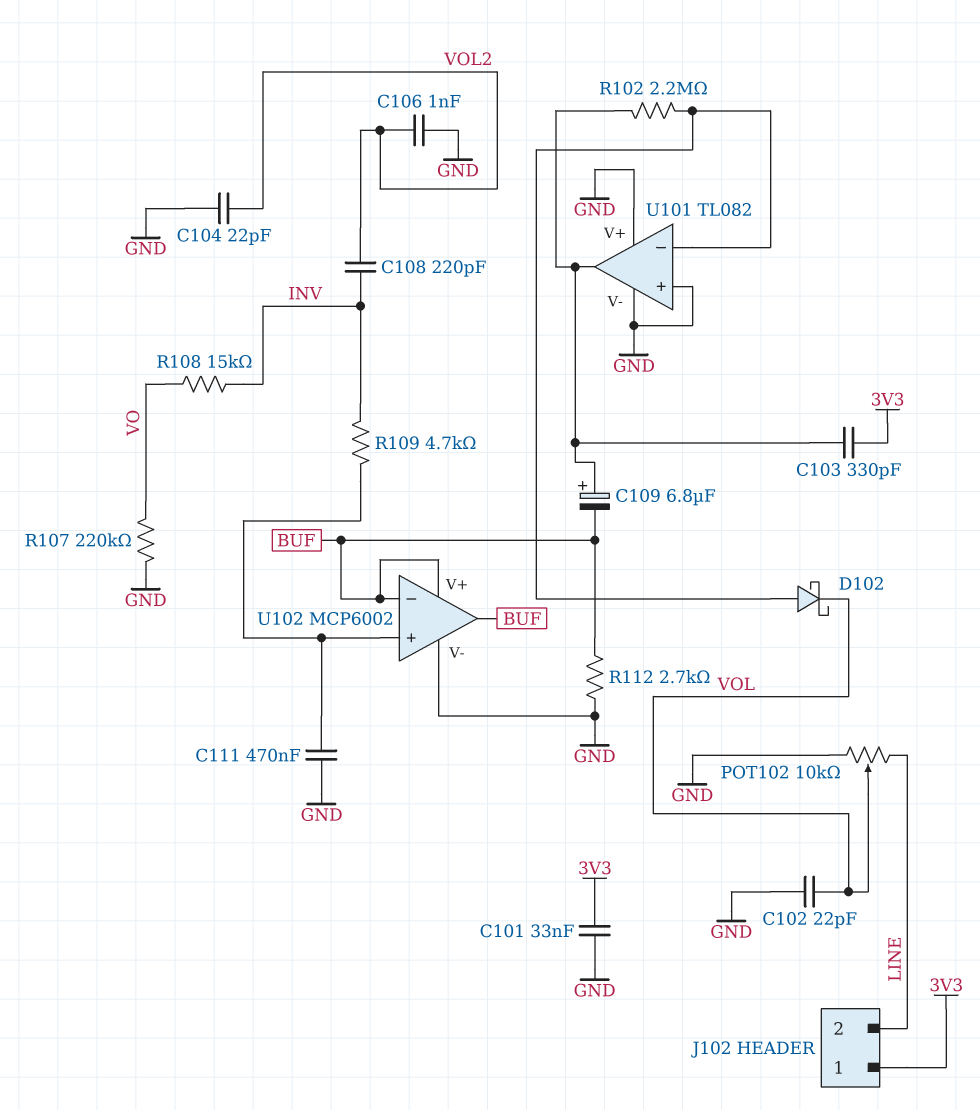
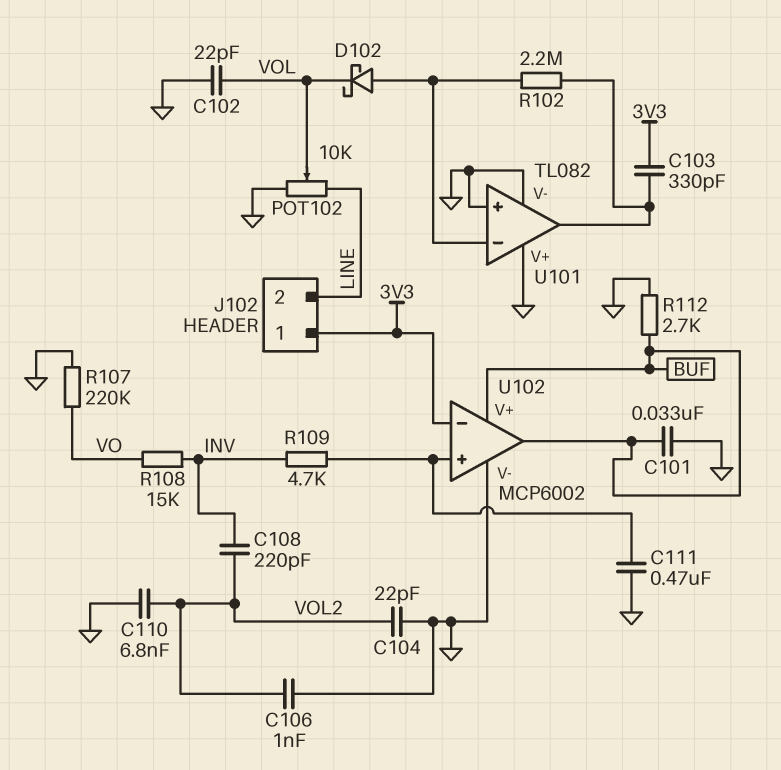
C101: 33nF (3V3, GND) -> 33nF (BUF, GND)
C109: 6.8uF (plus U101/out, minus BUF) -> none
C110: none -> 6.8nF (GND, VOL2)
U102 pin in-: BUF -> 3V3

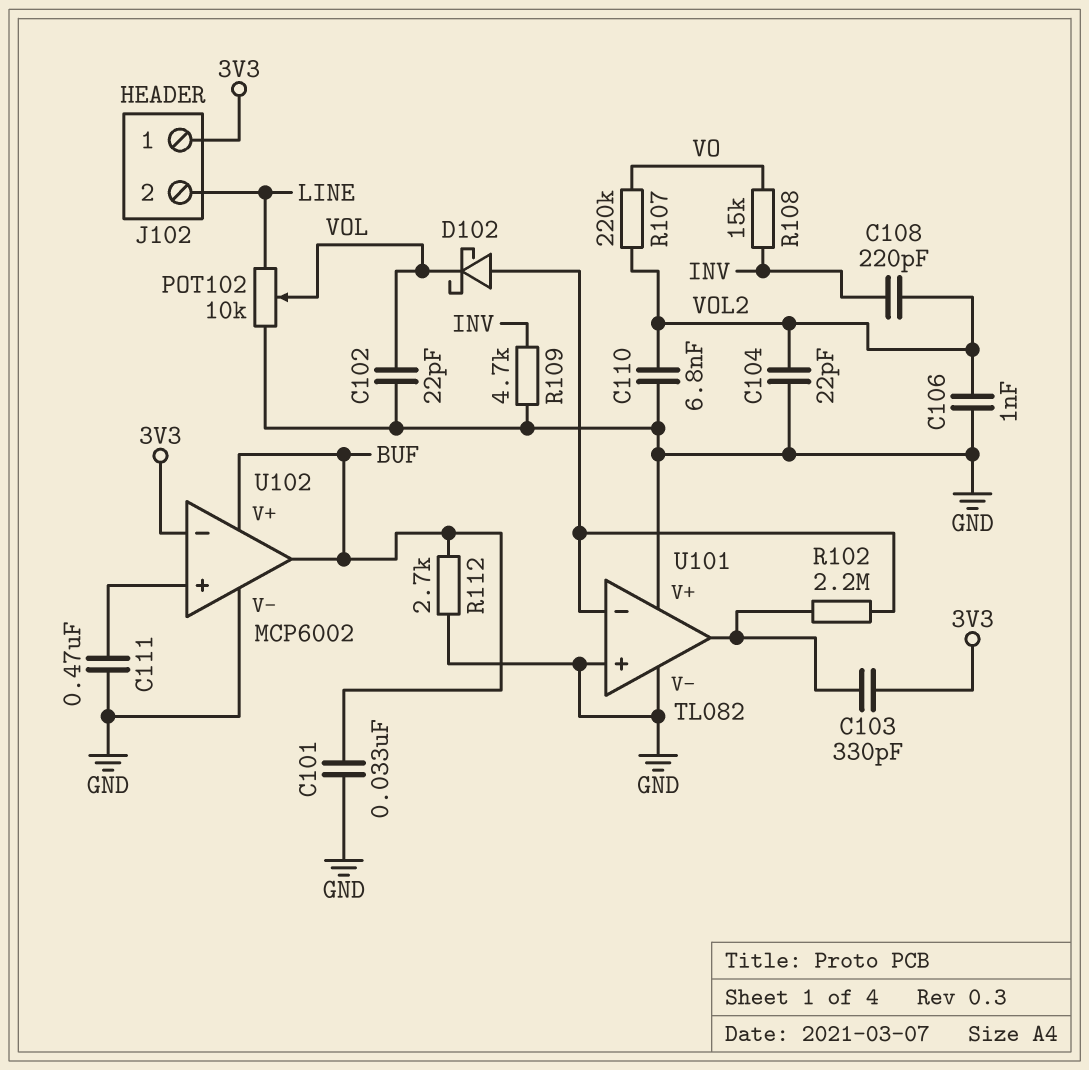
R107: 220k (GND, VO) -> 220k (VO, VOL2)
R109: 4.7k (INV, U102/in+) -> 4.7k (GND, INV)

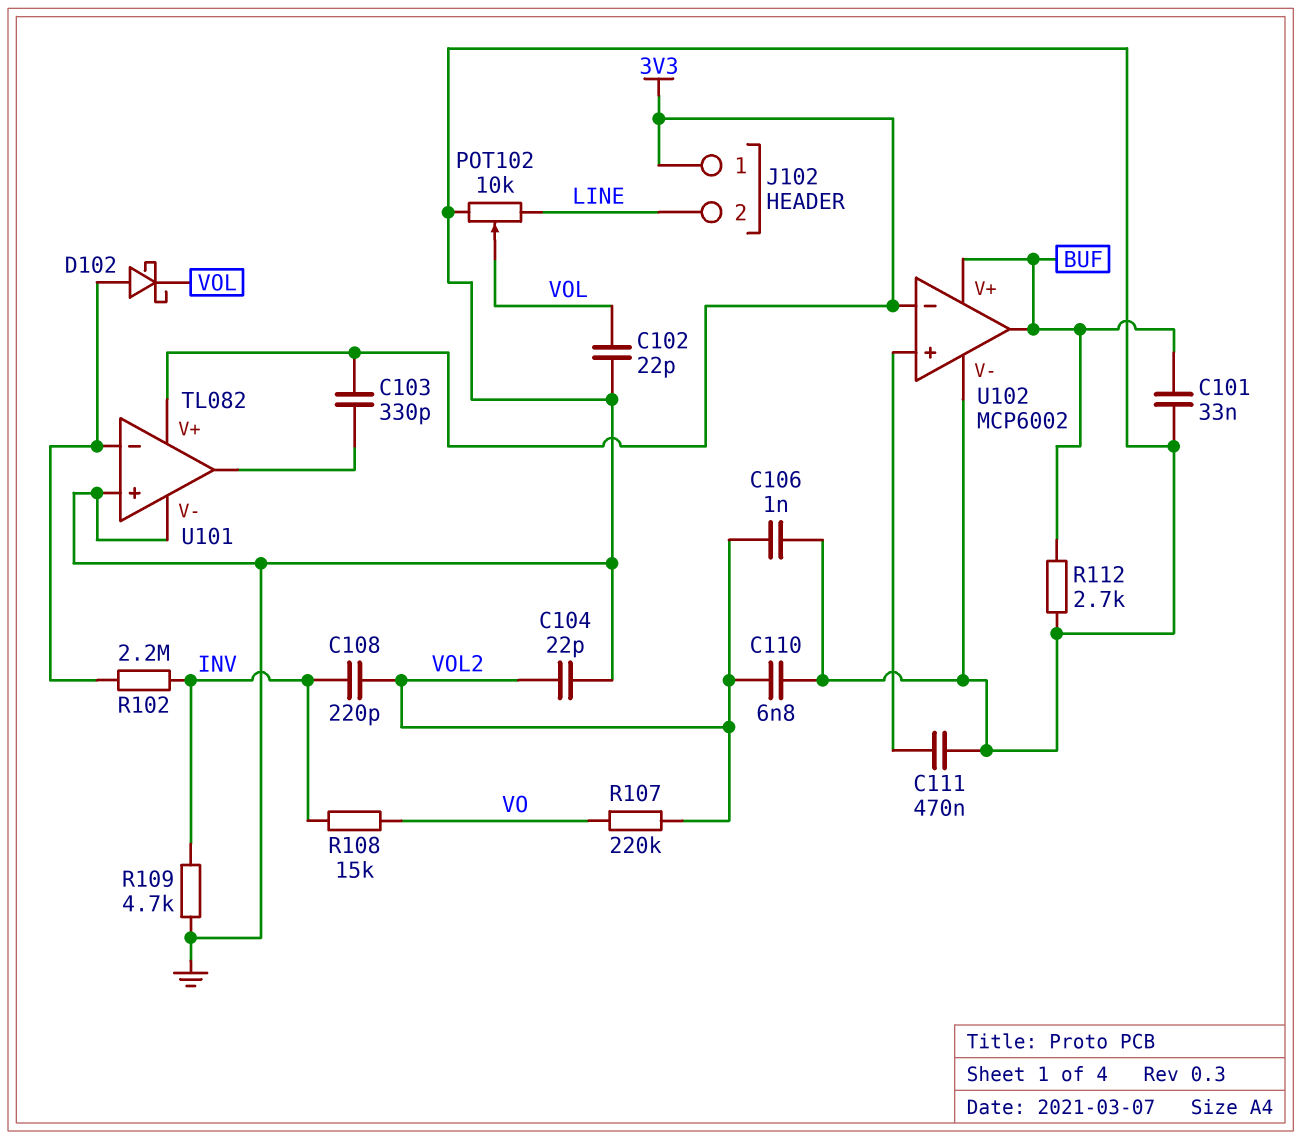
R102: 2.2M (U101/in-, U101/out) -> 2.2M (INV, U101/in-)
U101 pin V+: GND -> 3V3

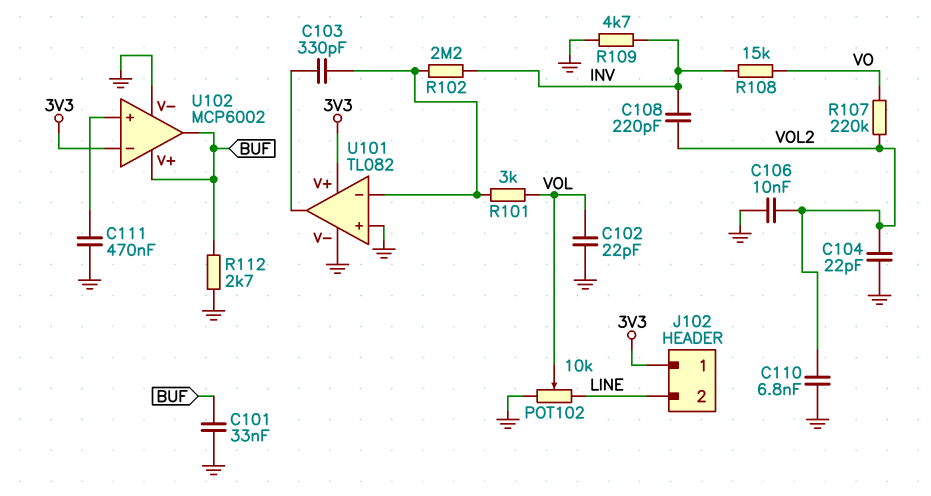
C103: 330pF (3V3, U101/out) -> 330pF (U101/in-, U101/out)
C106: 1nF (GND, VOL2) -> 10nF (GND, VOL2)
D102: schottky (A U101/in-, K VOL) -> none
R101: none -> 3k (U101/in-, VOL)

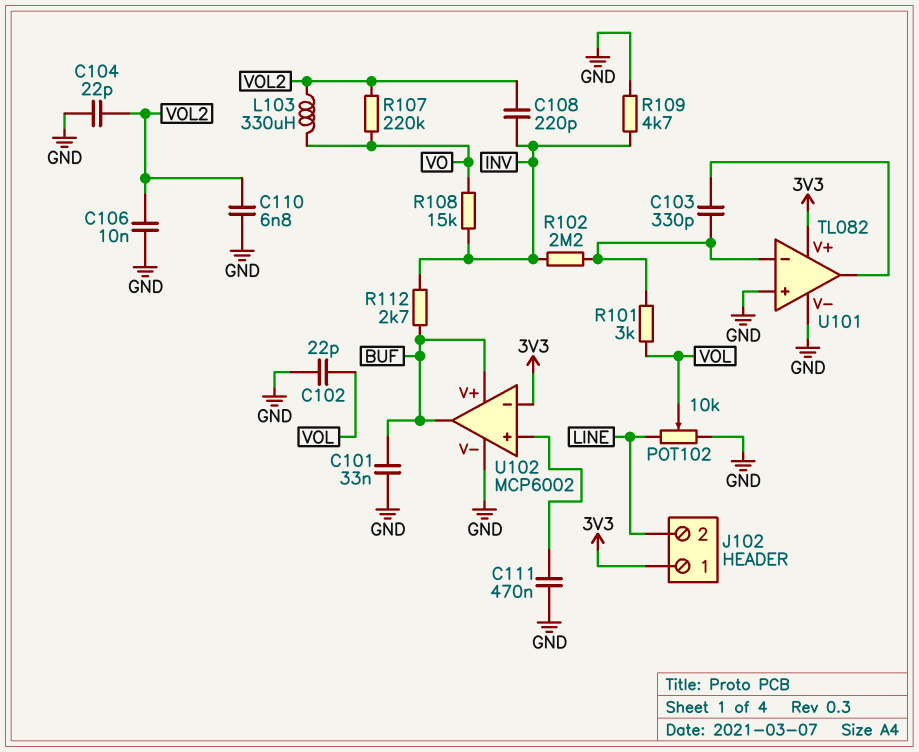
L103: none -> 330uH (VO, VOL2)
R112: 2.7k (BUF, GND) -> 2.7k (BUF, INV)

